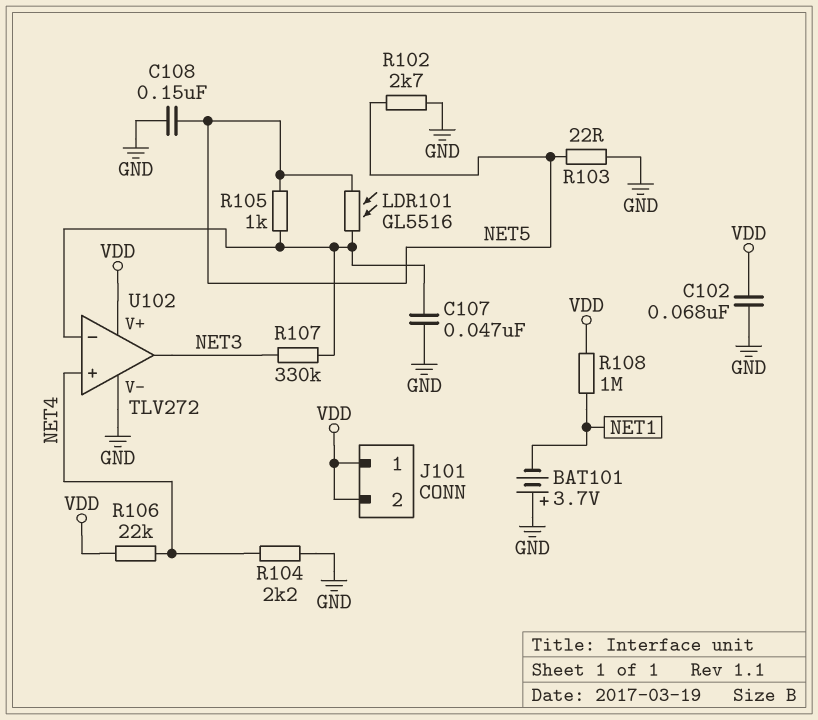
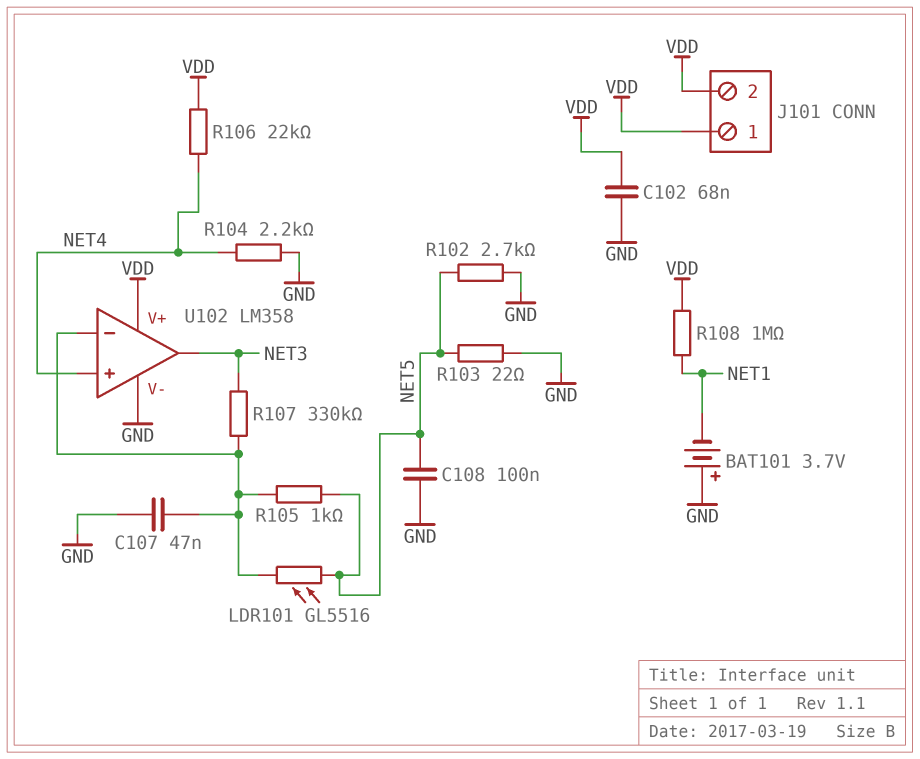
C108: 150nF (GND, NET5) -> 100nF (GND, NET5)
U102: TLV272 -> LM358

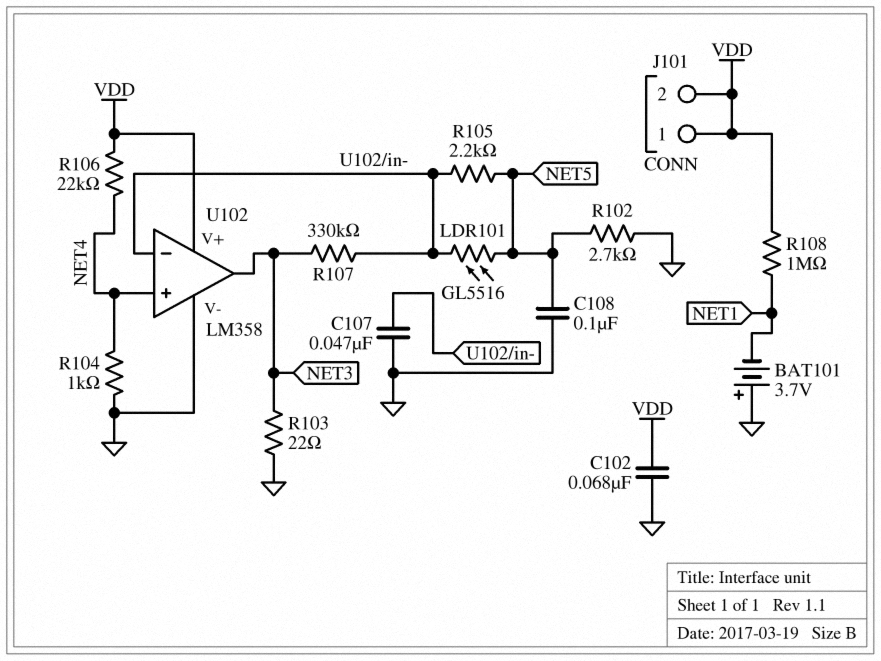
R103: 22 (GND, NET5) -> 22 (GND, NET3)
R104: 2.2k (GND, NET4) -> 1k (GND, NET4)
R105: 1k (NET5, U102/in-) -> 2.2k (NET5, U102/in-)

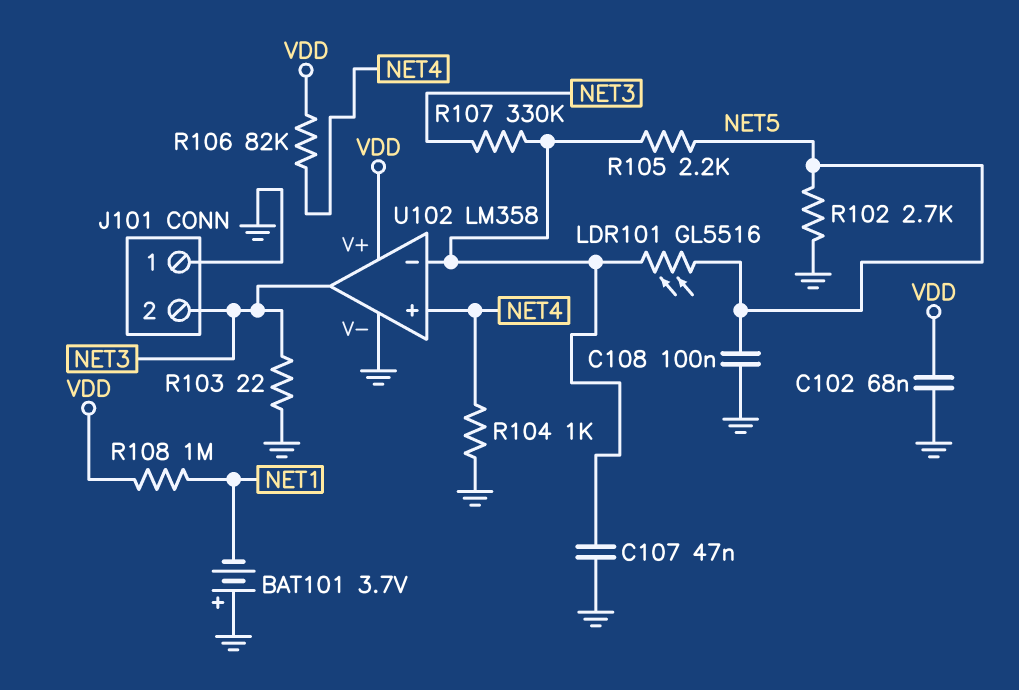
J101 pin 1: VDD -> GND
J101 pin 2: VDD -> NET3
R106: 22k (NET4, VDD) -> 82k (NET4, VDD)

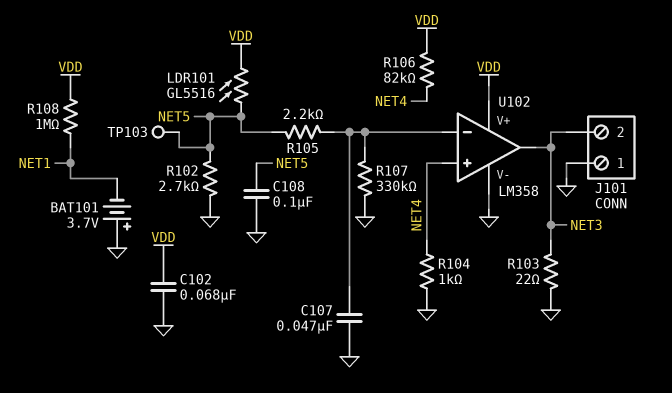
LDR101: GL5516 (NET5, U102/in-) -> GL5516 (NET5, VDD)
R107: 330k (NET3, U102/in-) -> 330k (GND, U102/in-)
TP103: none -> test point (NET5)

